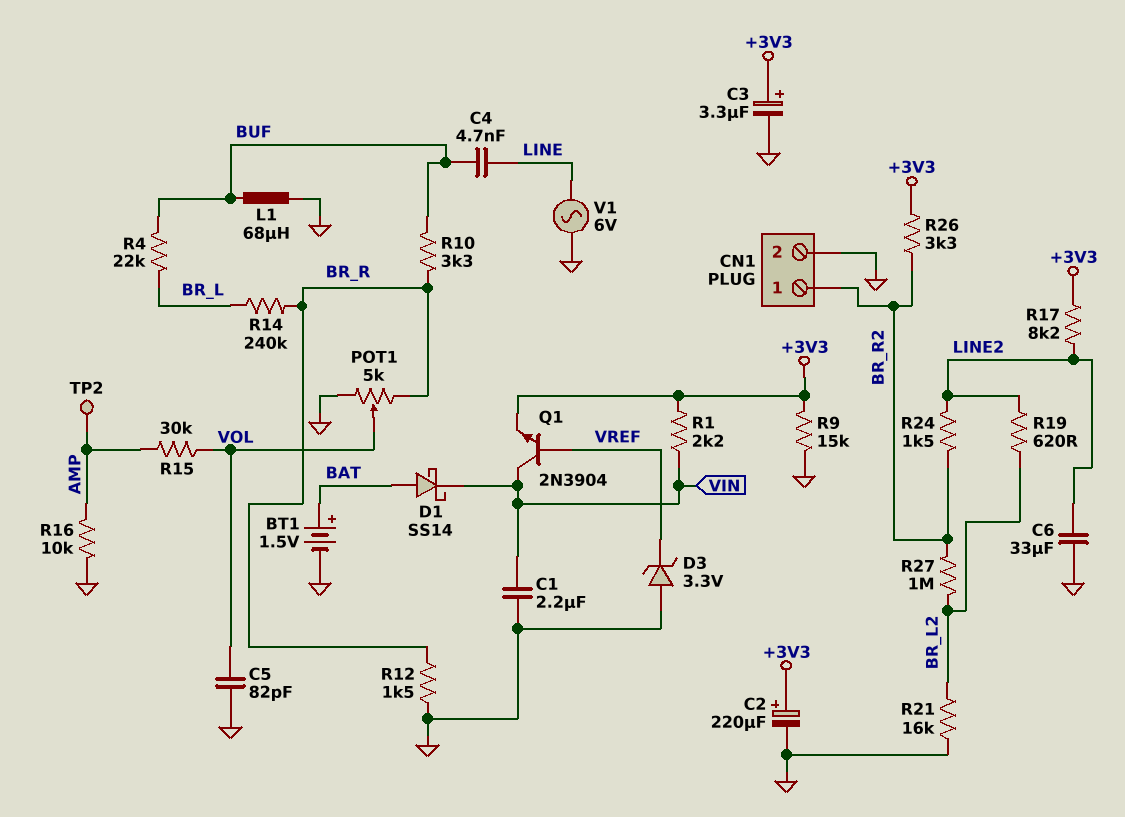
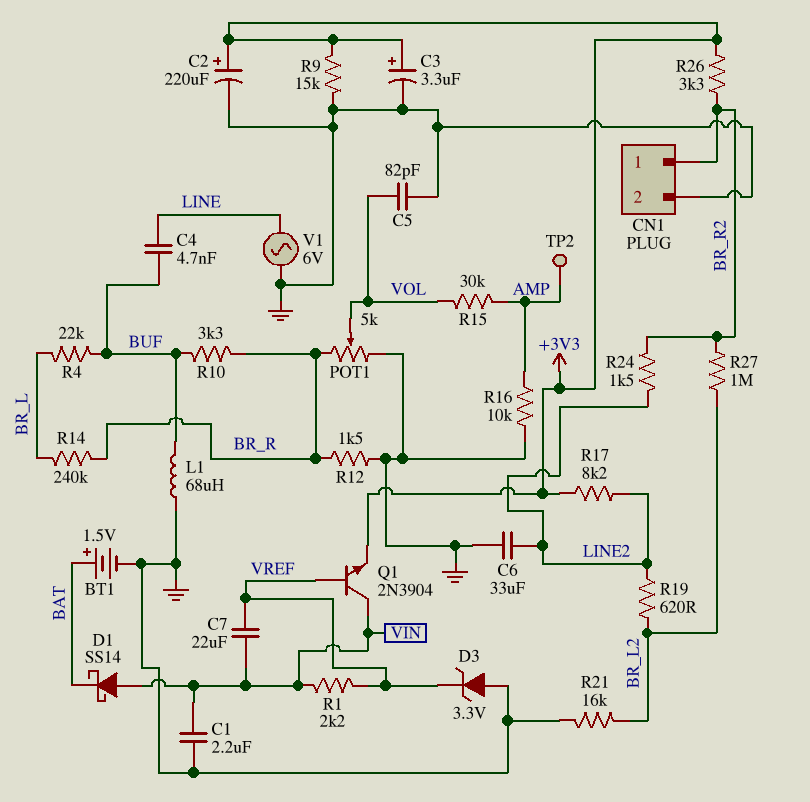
C7: none -> 22uF (VIN, VREF)
D1: schottky SS14 (A BAT, K VIN) -> schottky SS14 (A VIN, K BAT)
R1: 2.2k (+3V3, VIN) -> 2.2k (VIN, VREF)

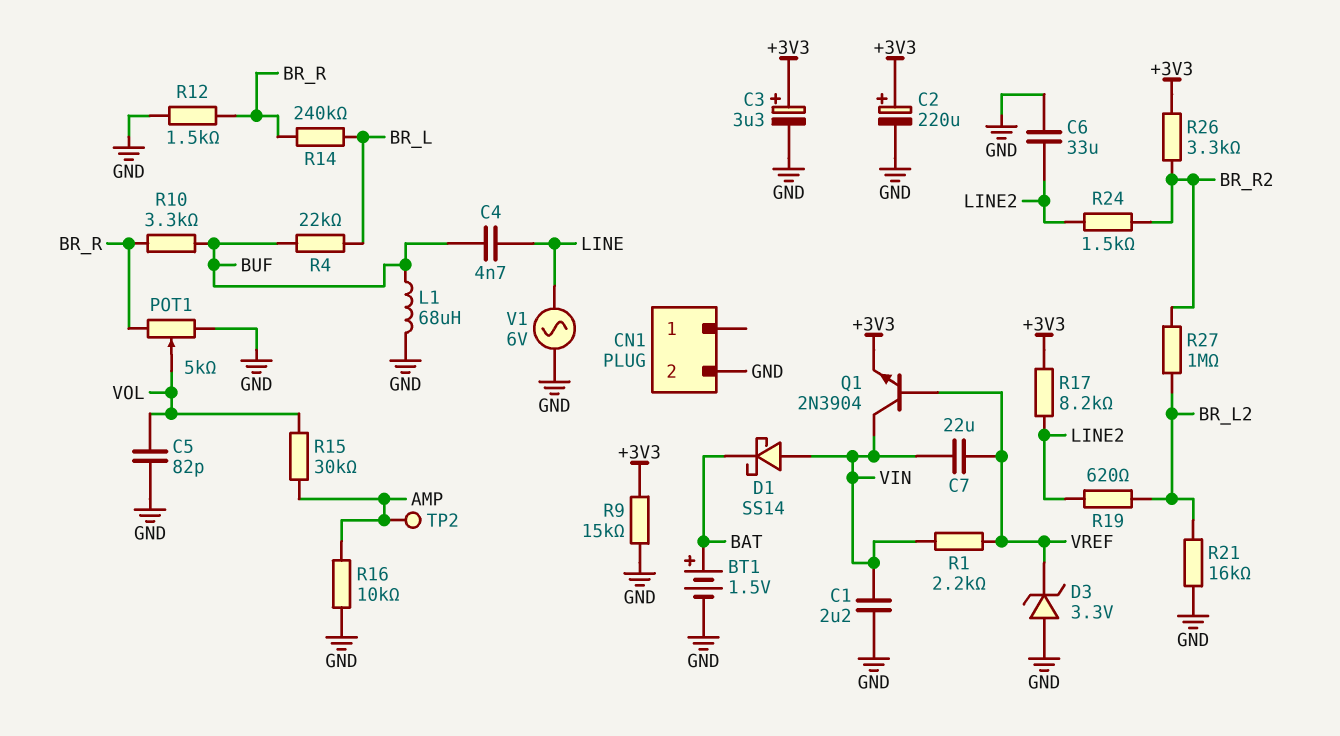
CN1 pin 1: BR_R2 -> none

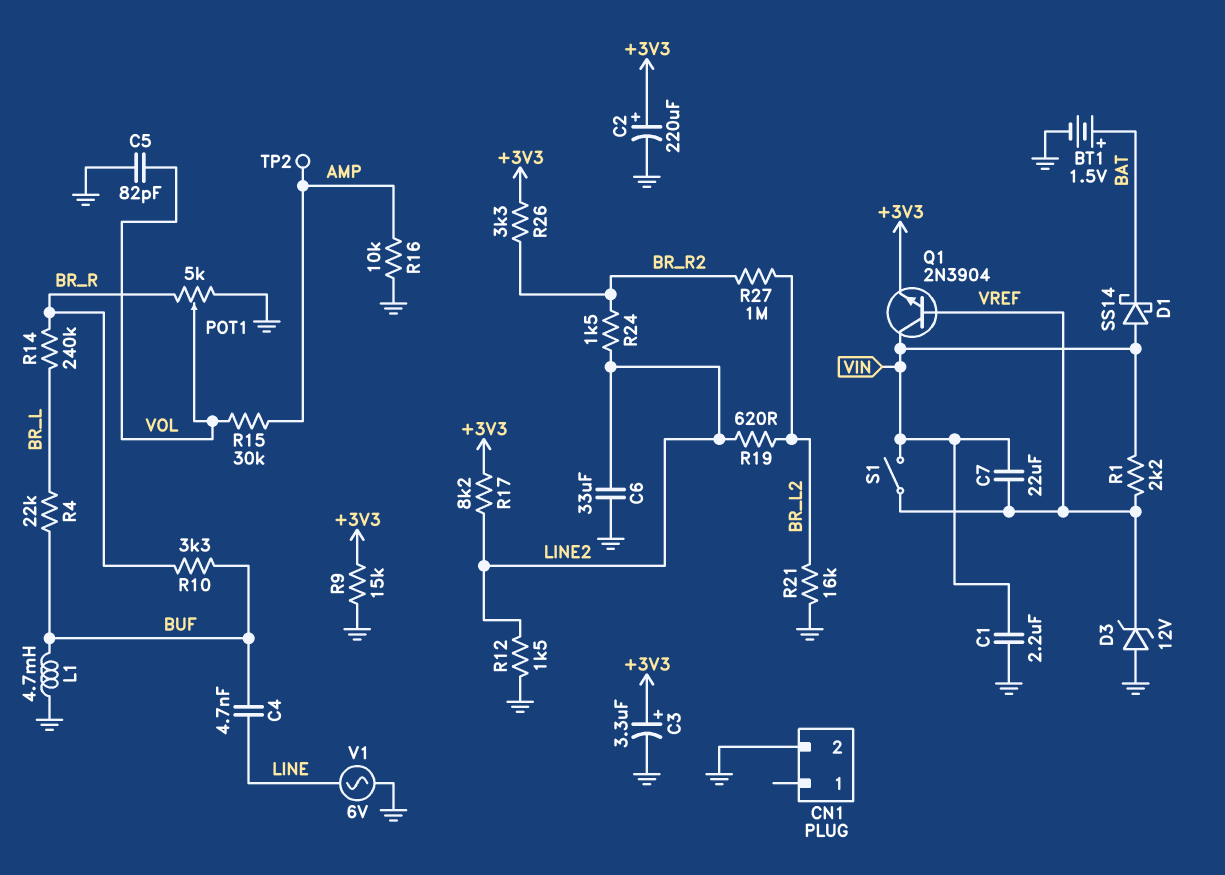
D3: zener 3.3V (A GND, K VREF) -> zener 12V (A GND, K VREF)
L1: 68uH (BUF, GND) -> 4.7mH (BUF, GND)
R12: 1.5k (BR_R, GND) -> 1.5k (GND, LINE2)
S1: none -> switch (VIN, VREF)

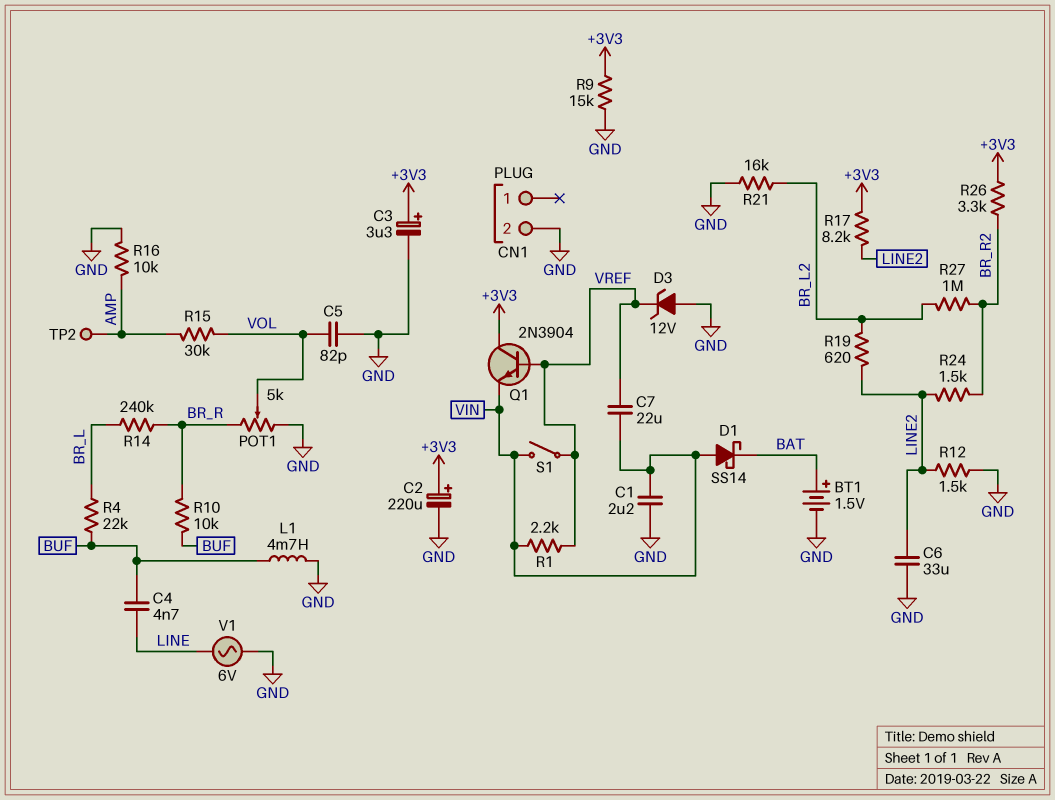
Q1: NPN 2N3904 (B VREF, C VIN, E +3V3) -> NPN 2N3904 (B VREF, C +3V3, E VIN)
R10: 3.3k (BR_R, BUF) -> 10k (BR_R, BUF)

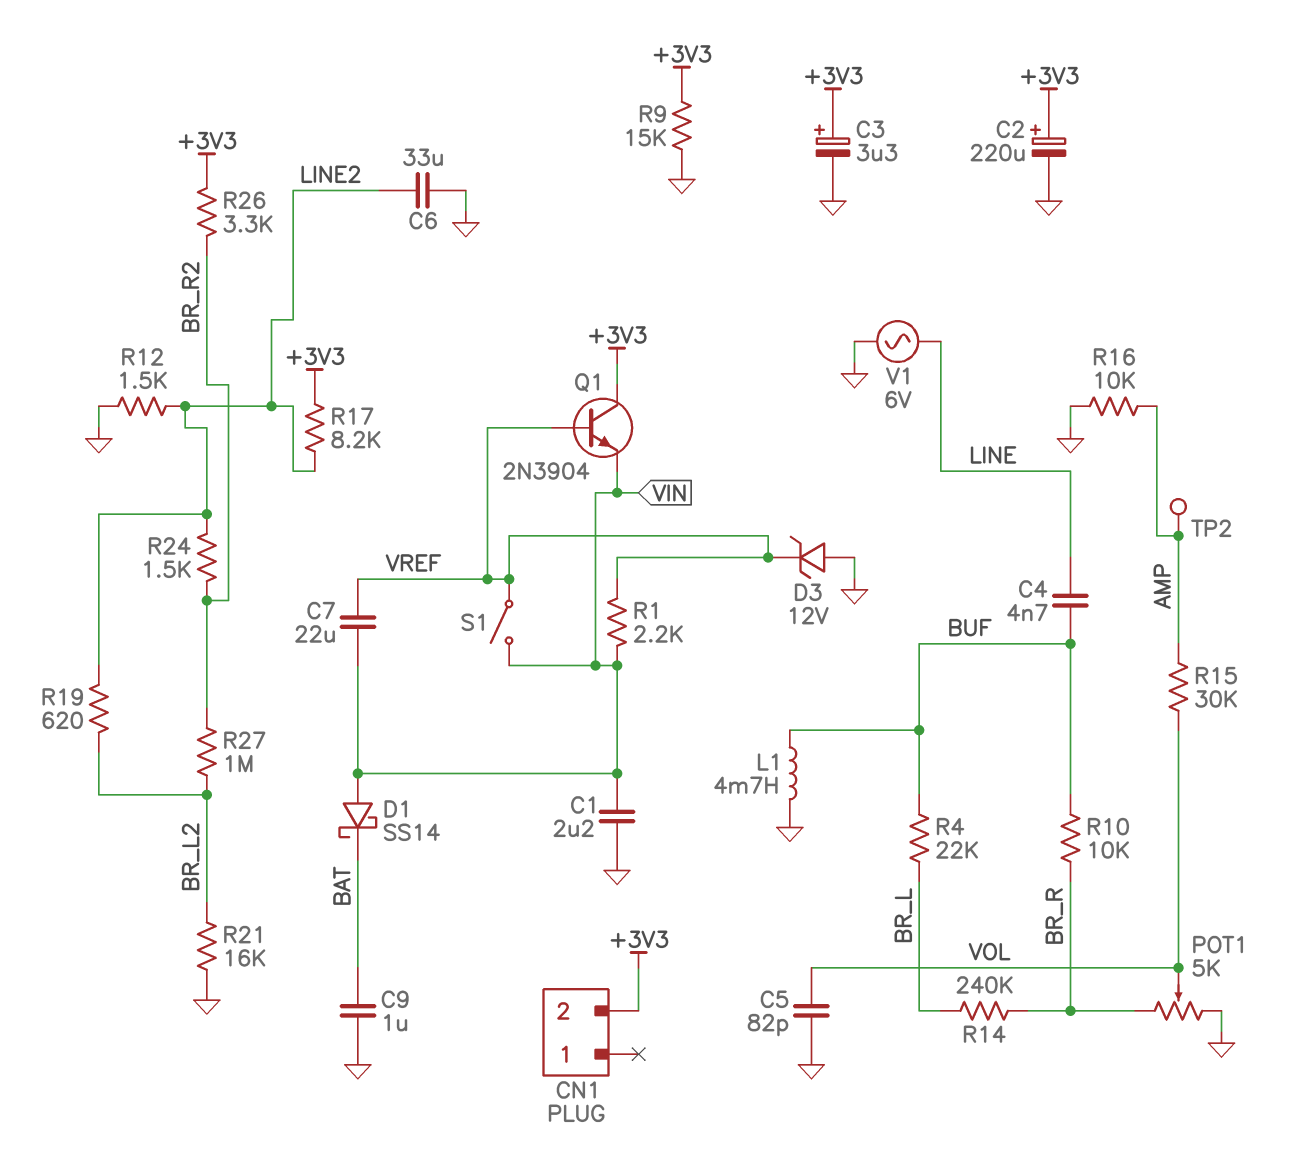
BT1: 1.5V (plus BAT, minus GND) -> none
C9: none -> 1uF (BAT, GND)
CN1 pin 2: GND -> +3V3

